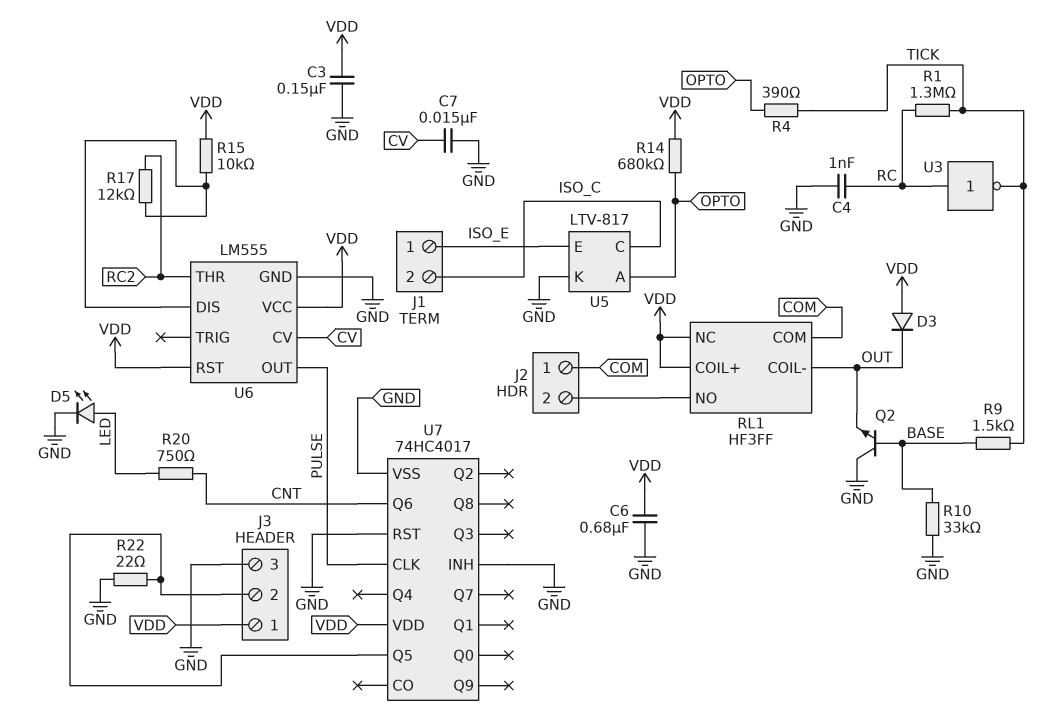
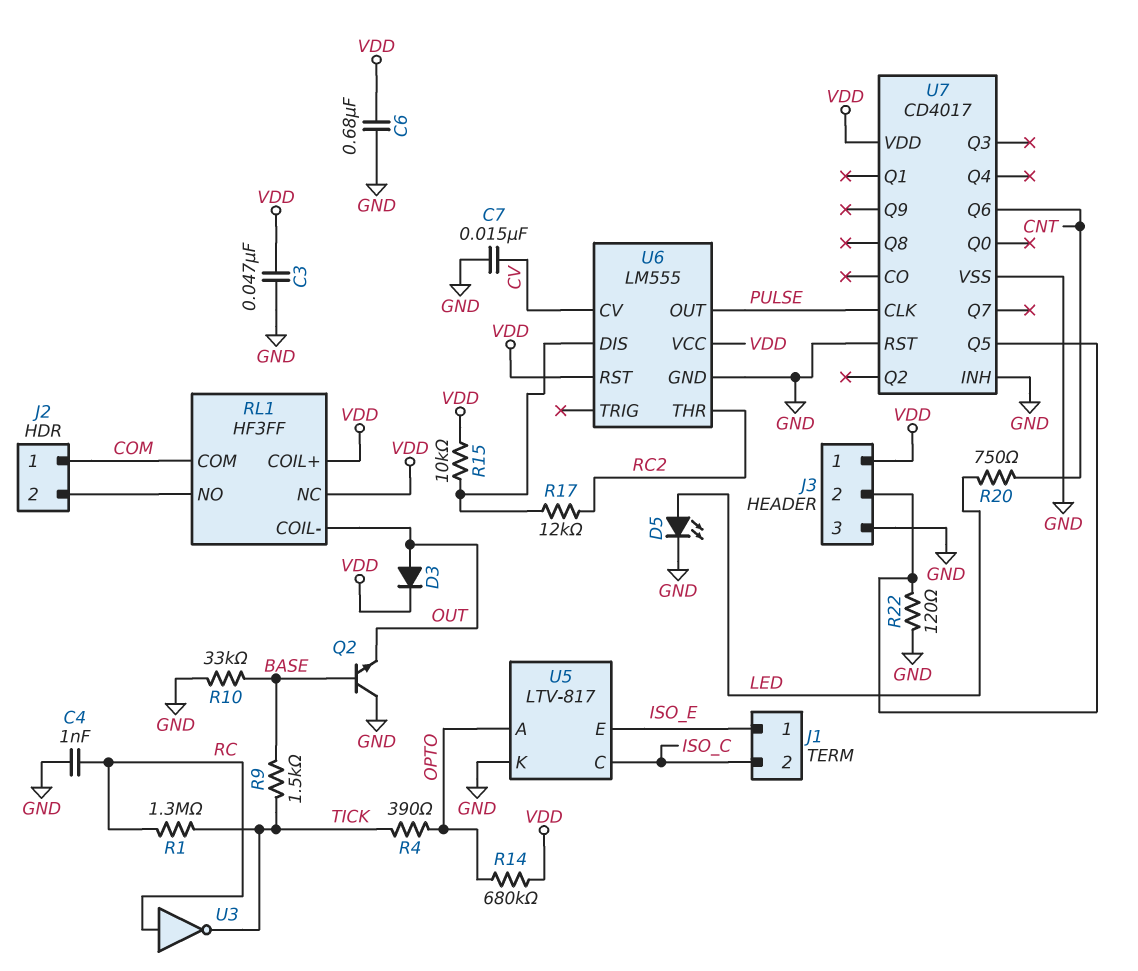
C3: 150nF (GND, VDD) -> 47nF (GND, VDD)
D3: diode (A VDD, K OUT) -> diode (A OUT, K VDD)
R22: 22 (GND, J3/2) -> 120 (GND, J3/2)
U7: 74HC4017 -> CD4017

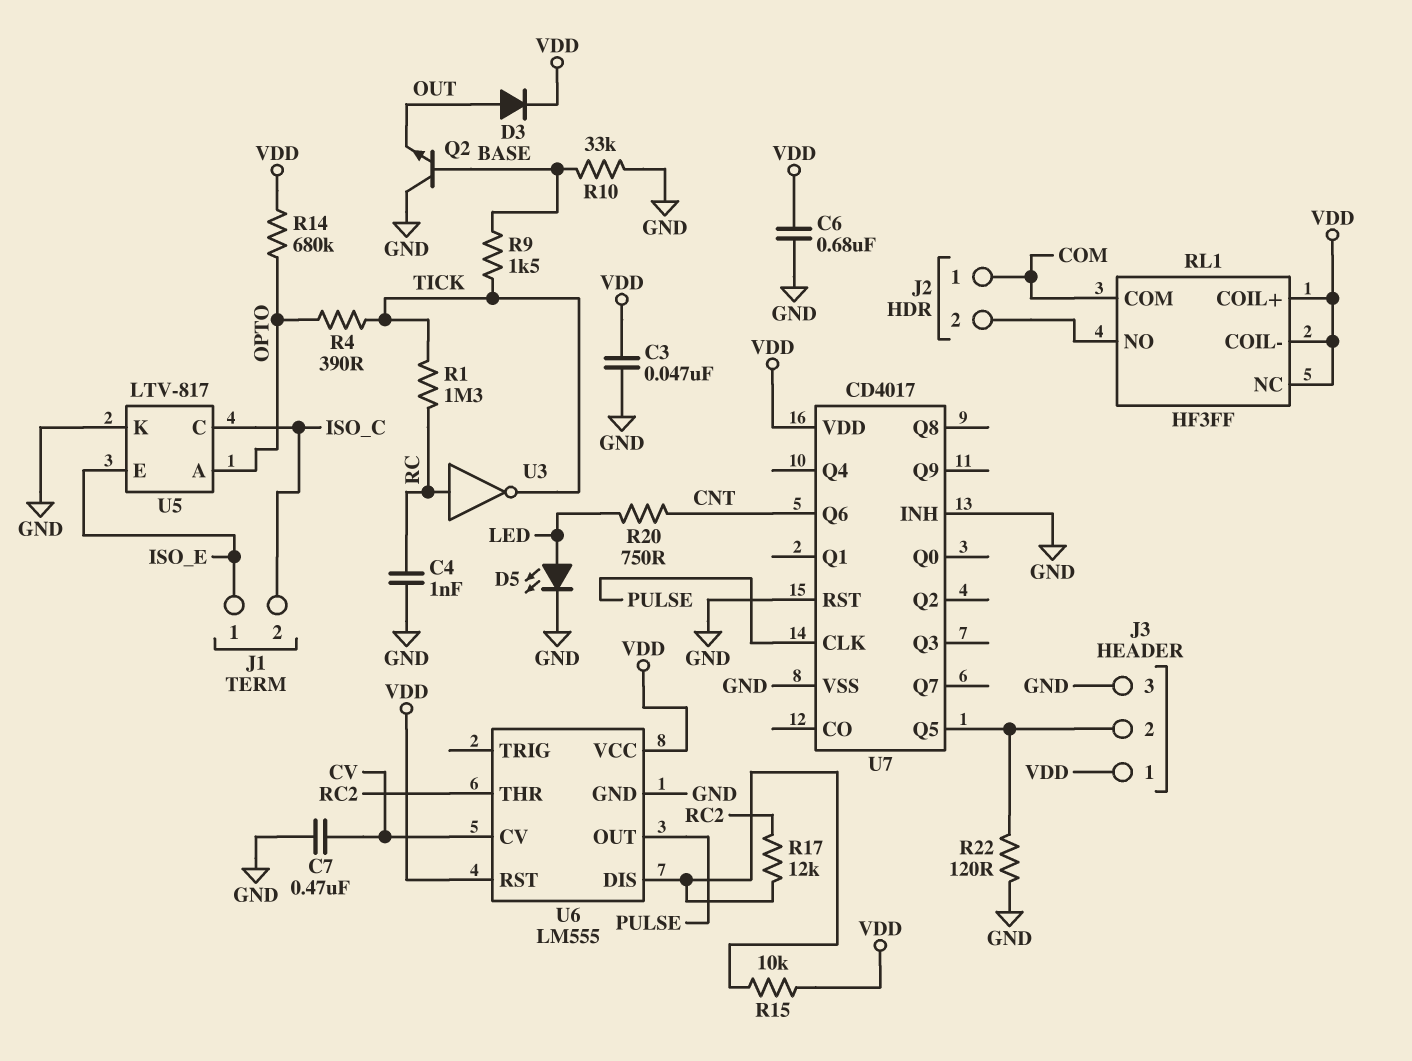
C7: 15nF (CV, GND) -> 470nF (CV, GND)
RL1 pin COIL-: OUT -> VDD

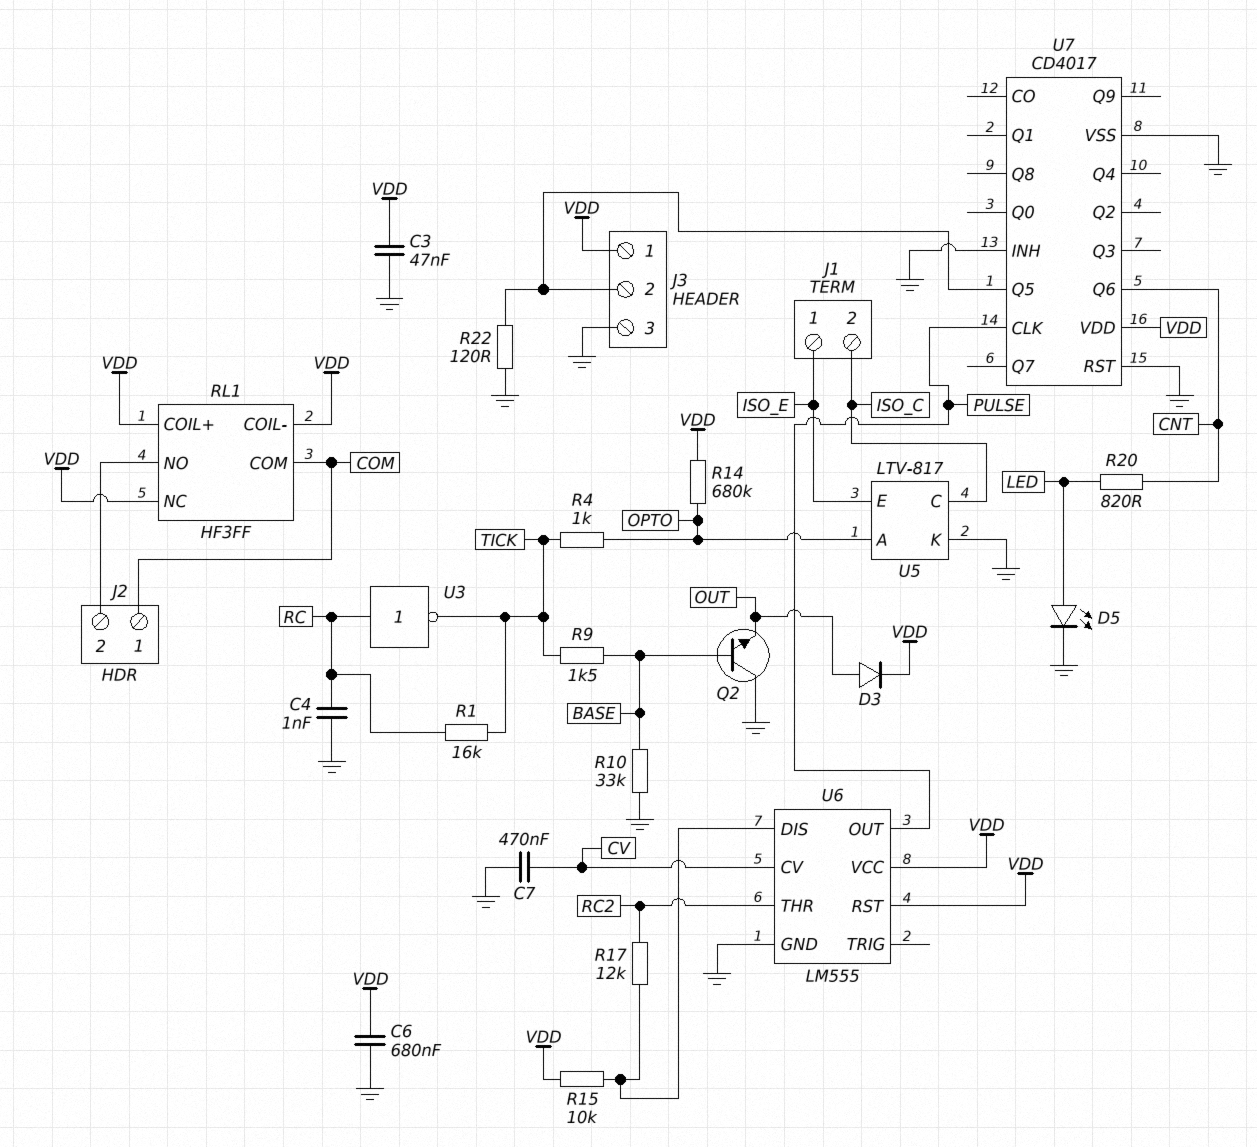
R1: 1.3M (RC, TICK) -> 16k (RC, TICK)
R4: 390 (OPTO, TICK) -> 1k (OPTO, TICK)
R20: 750 (CNT, LED) -> 820 (CNT, LED)

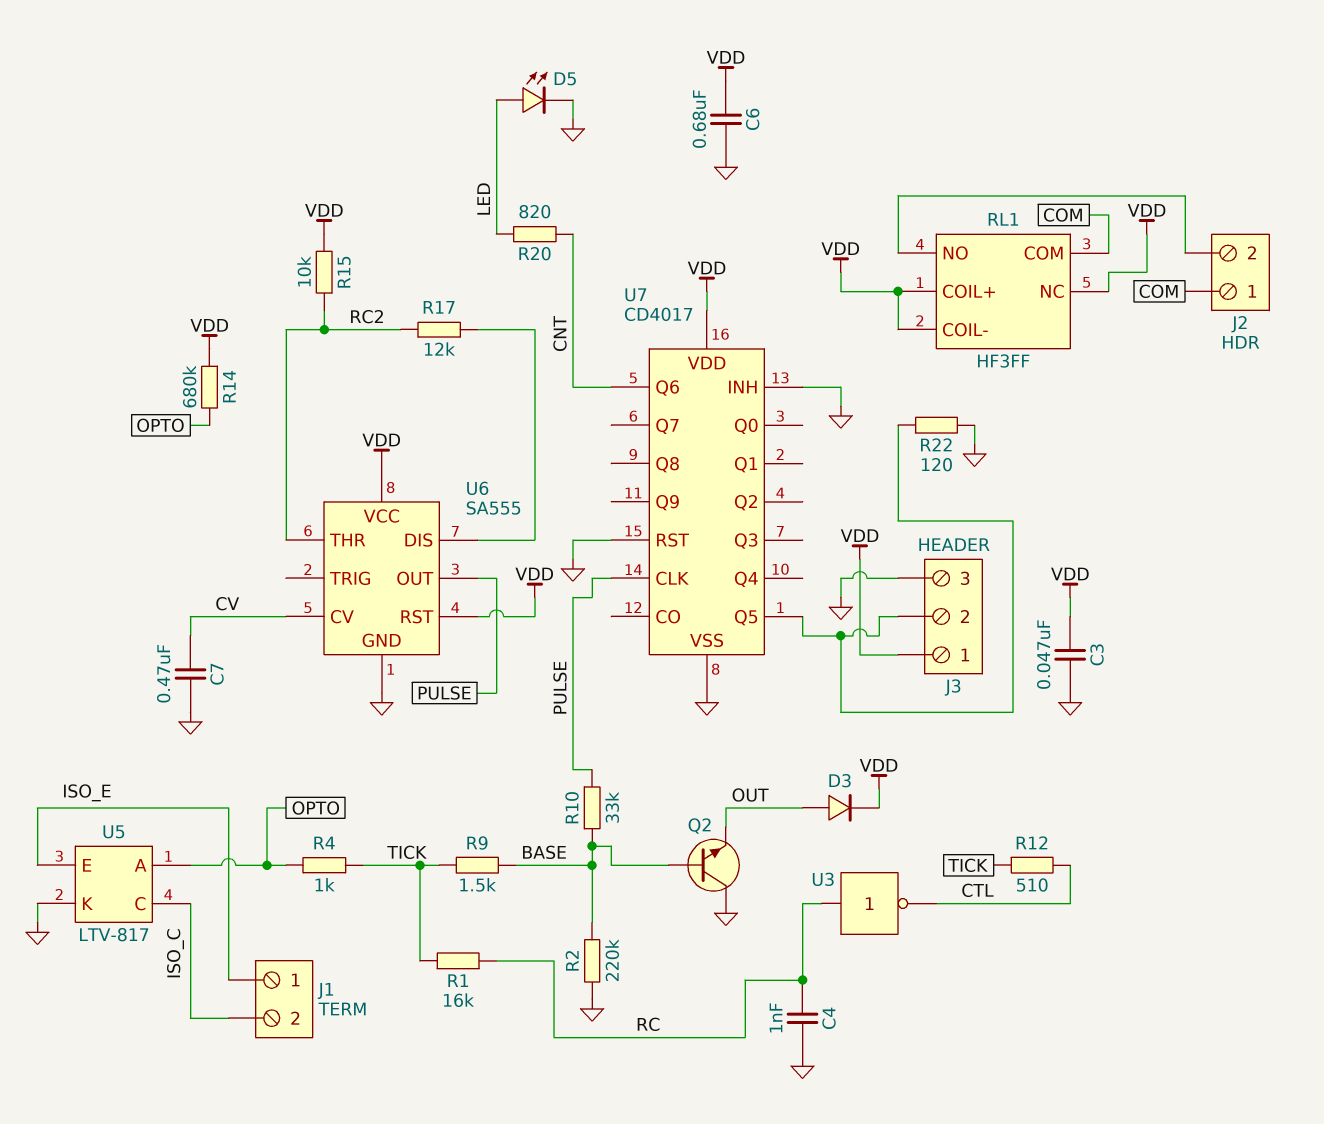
R2: none -> 220k (BASE, GND)
R10: 33k (BASE, GND) -> 33k (BASE, PULSE)
R12: none -> 510 (CTL, TICK)
R15: 10k (U6/DIS, VDD) -> 10k (RC2, VDD)
U3: NOT (in RC, out TICK) -> NOT (in RC, out CTL)
U6: LM555 -> SA555

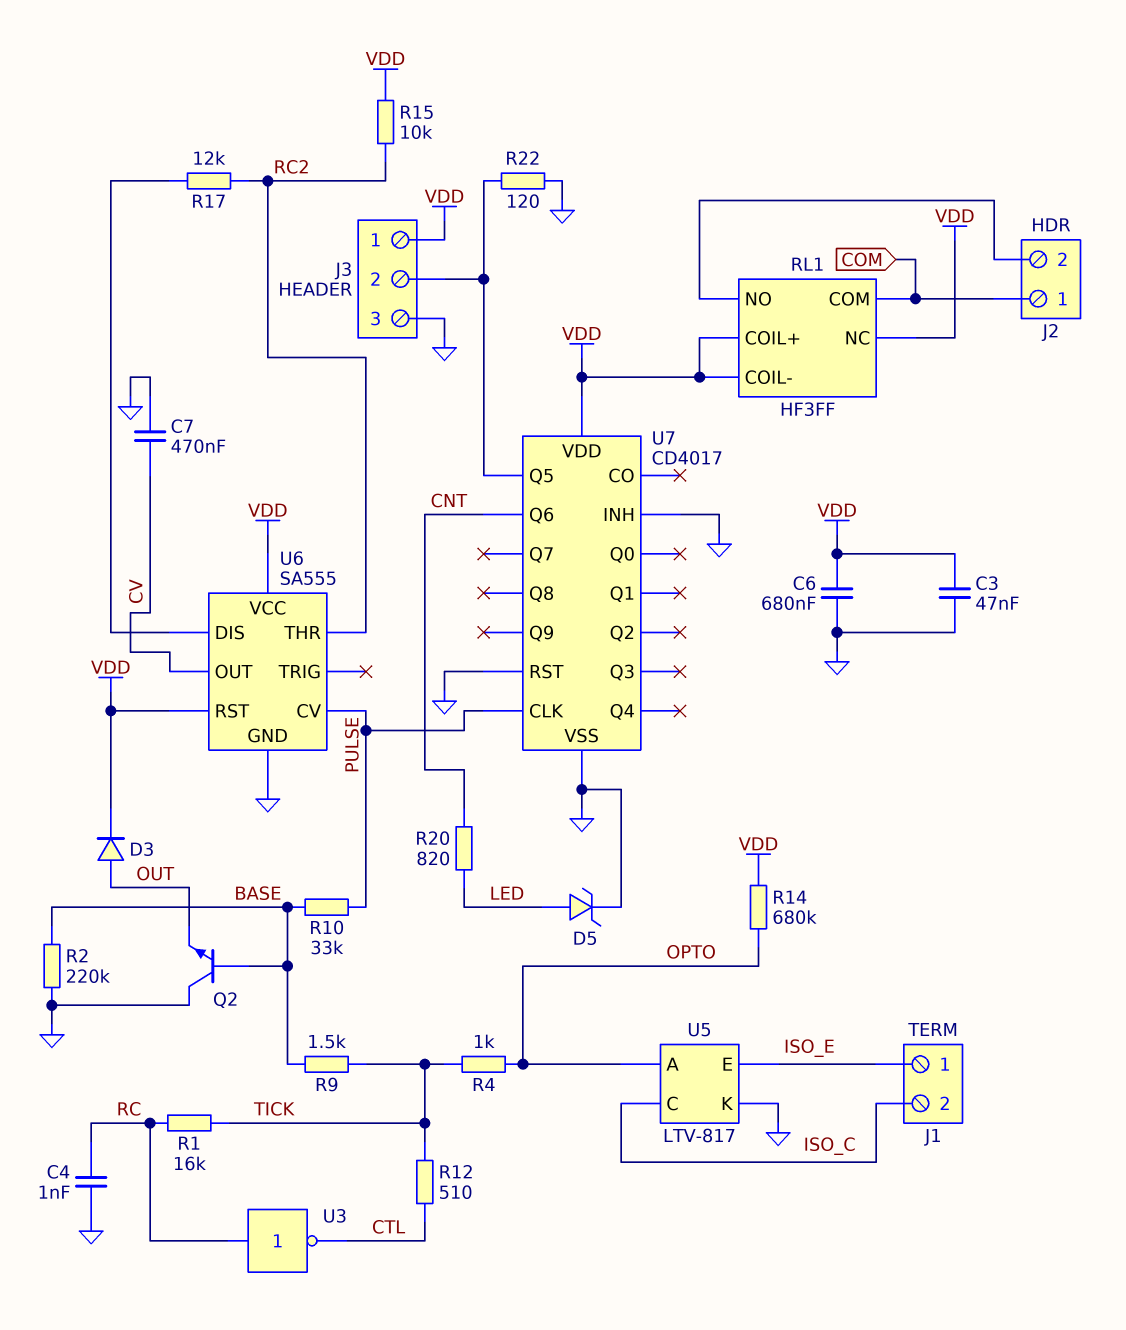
D5: LED (A LED, K GND) -> zener (A LED, K GND)
U6 pin CV: CV -> PULSE
U6 pin OUT: PULSE -> CV

